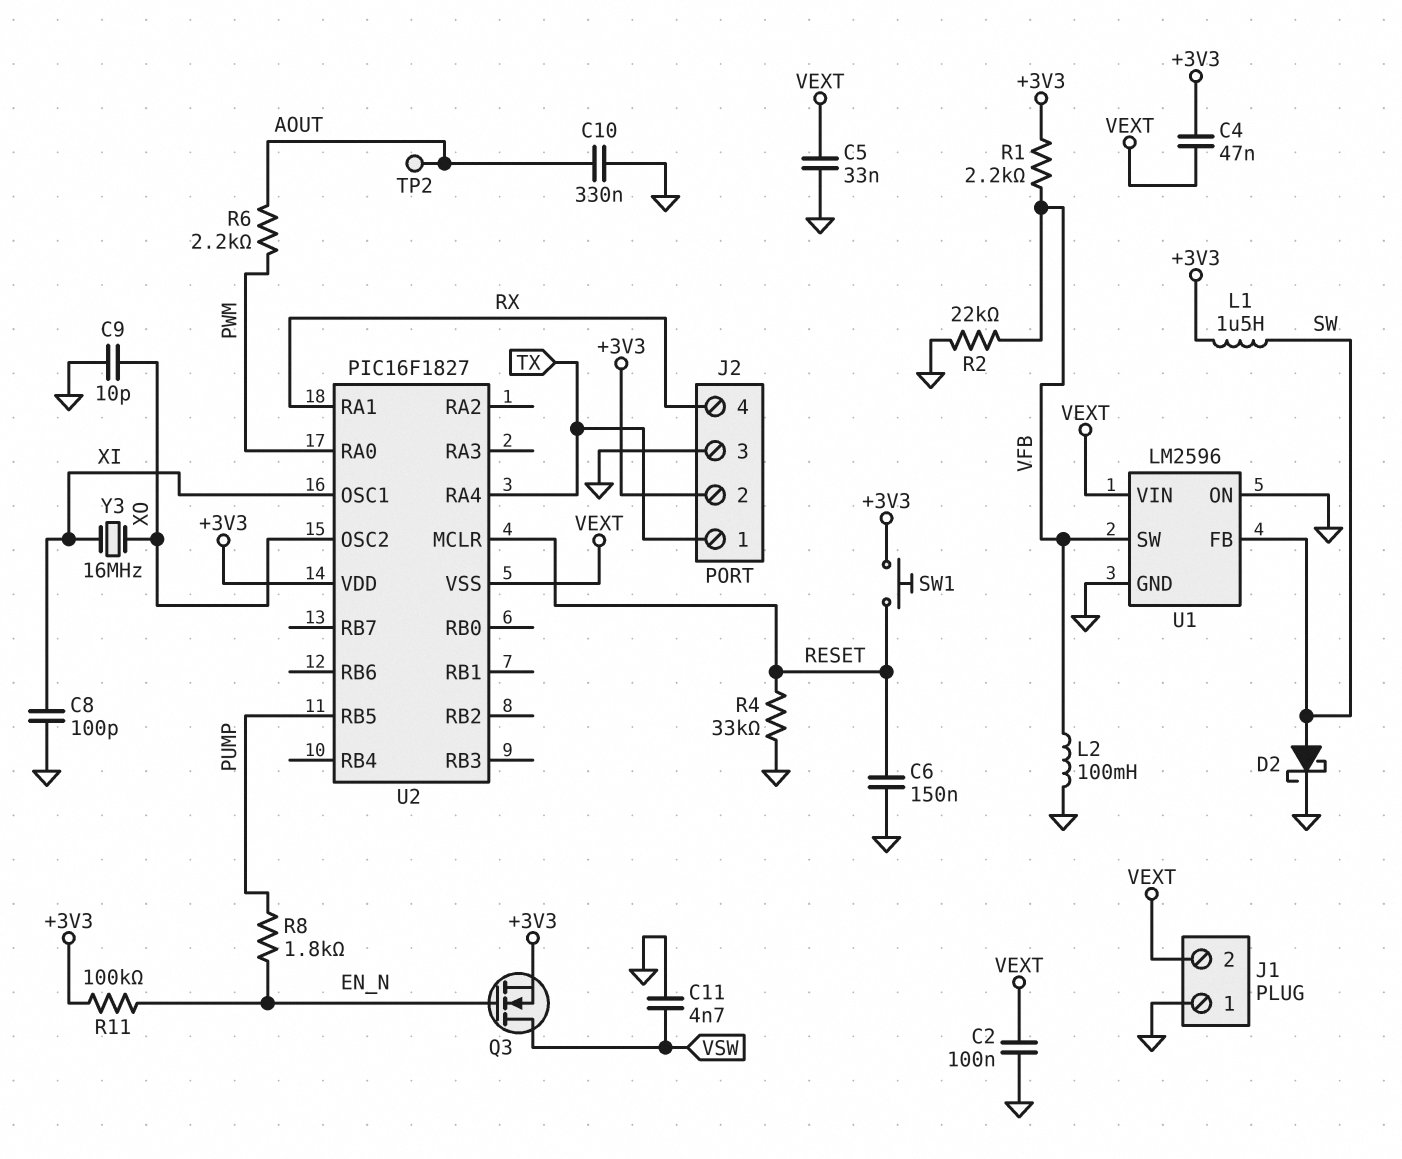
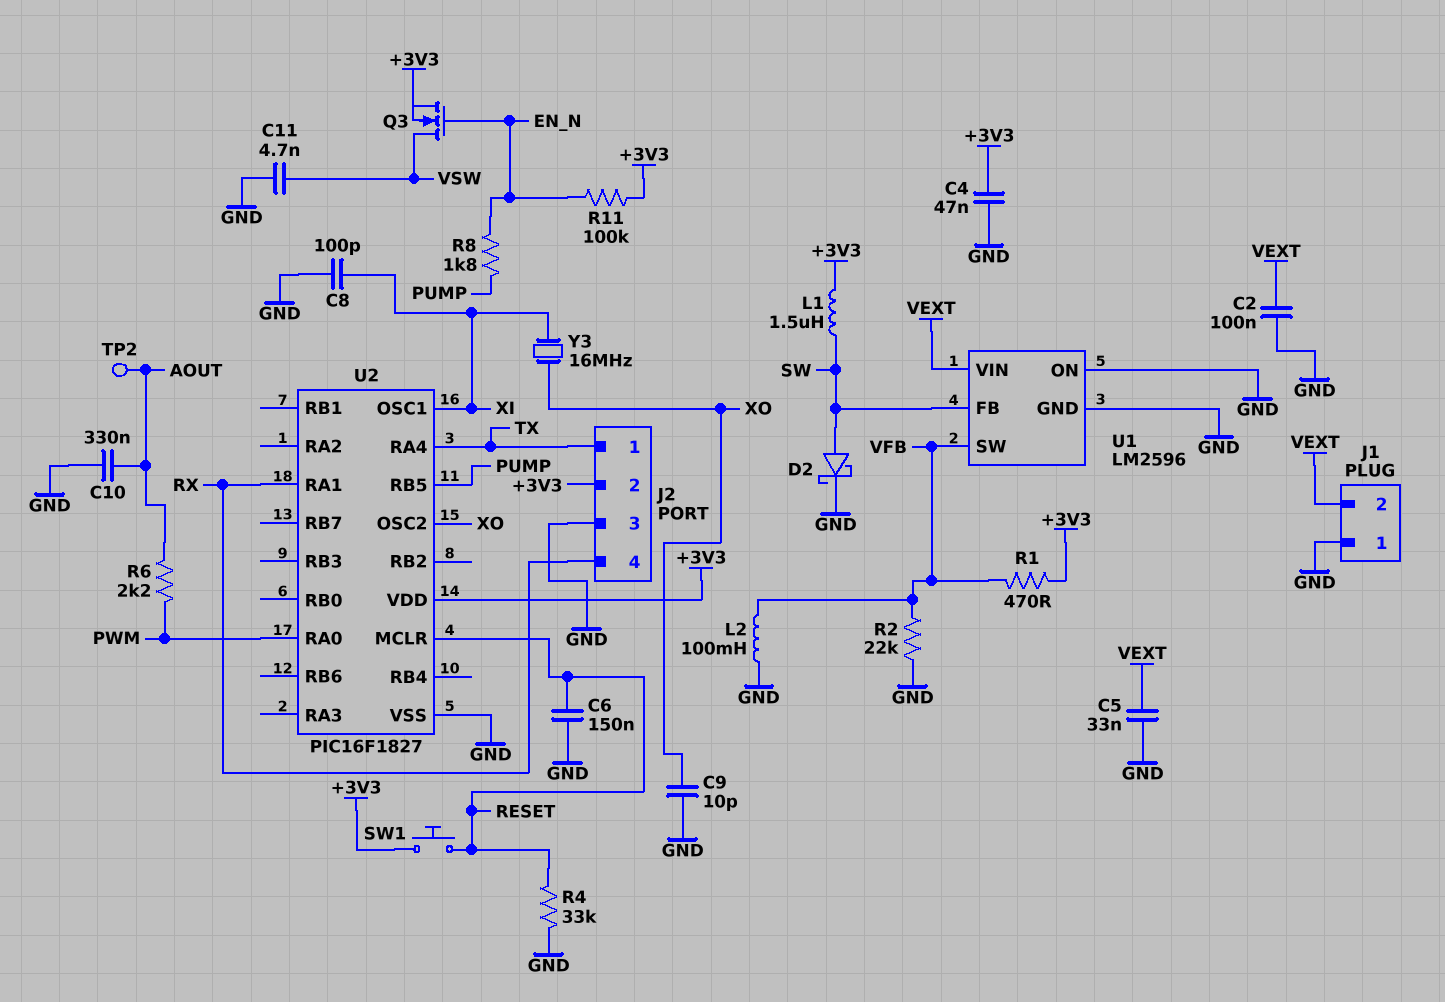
C4: 47nF (+3V3, VEXT) -> 47nF (+3V3, GND)
R1: 2.2k (+3V3, VFB) -> 470 (+3V3, VFB)
U2 pin VSS: VEXT -> GND

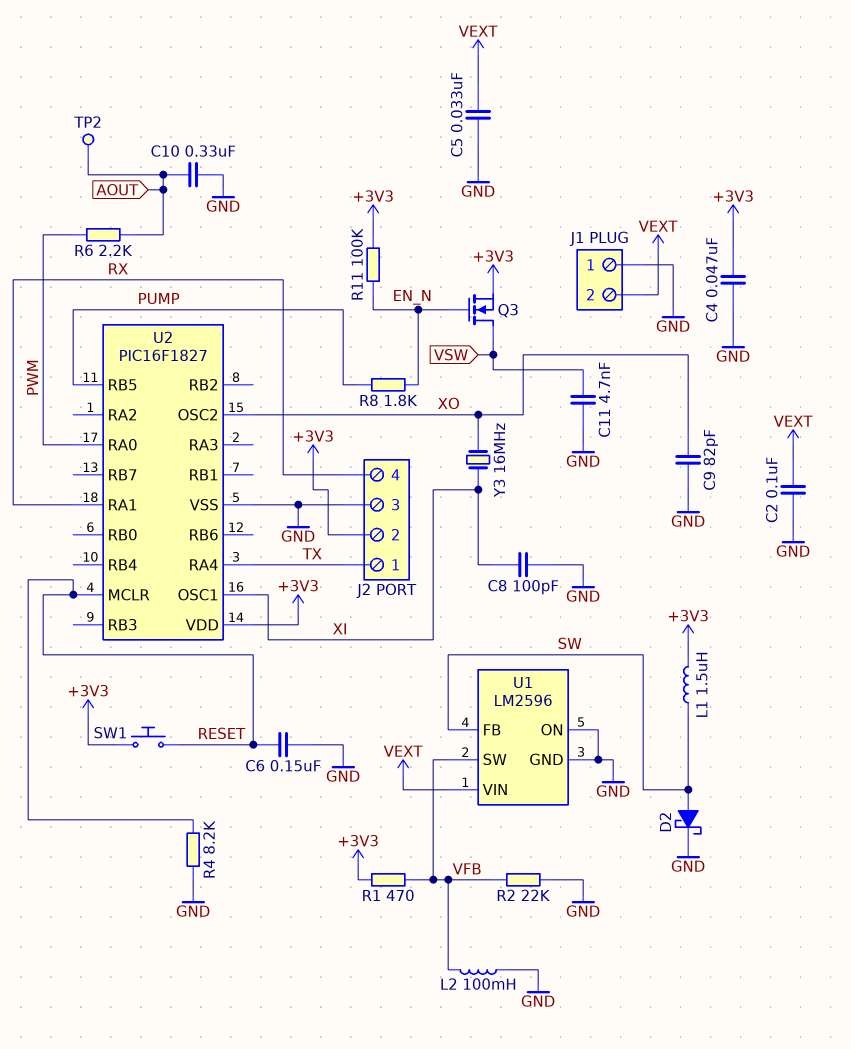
C9: 10pF (GND, XO) -> 82pF (GND, XO)
R4: 33k (GND, RESET) -> 8.2k (GND, RESET)

